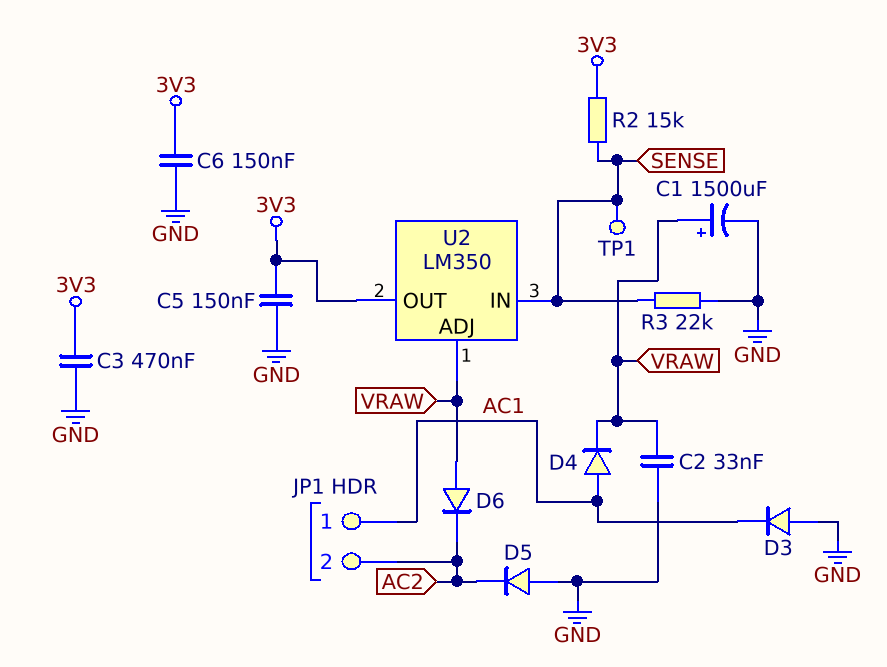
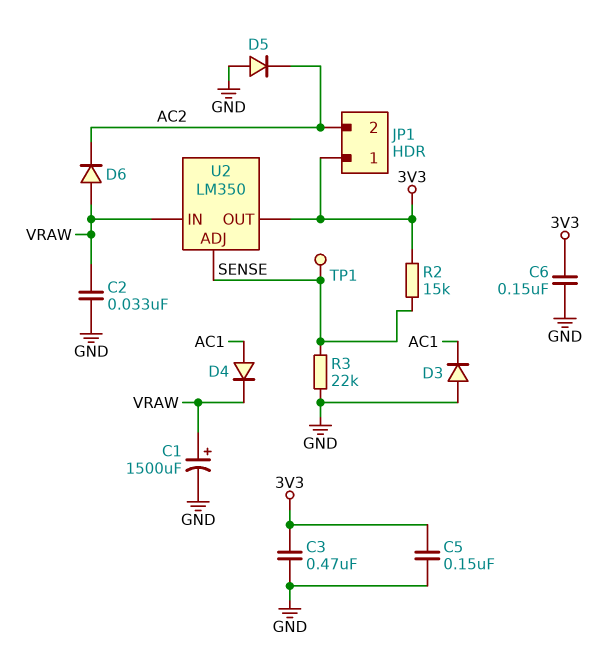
JP1 pin 1: AC1 -> 3V3
U2 pin ADJ: VRAW -> SENSE
U2 pin IN: SENSE -> VRAW

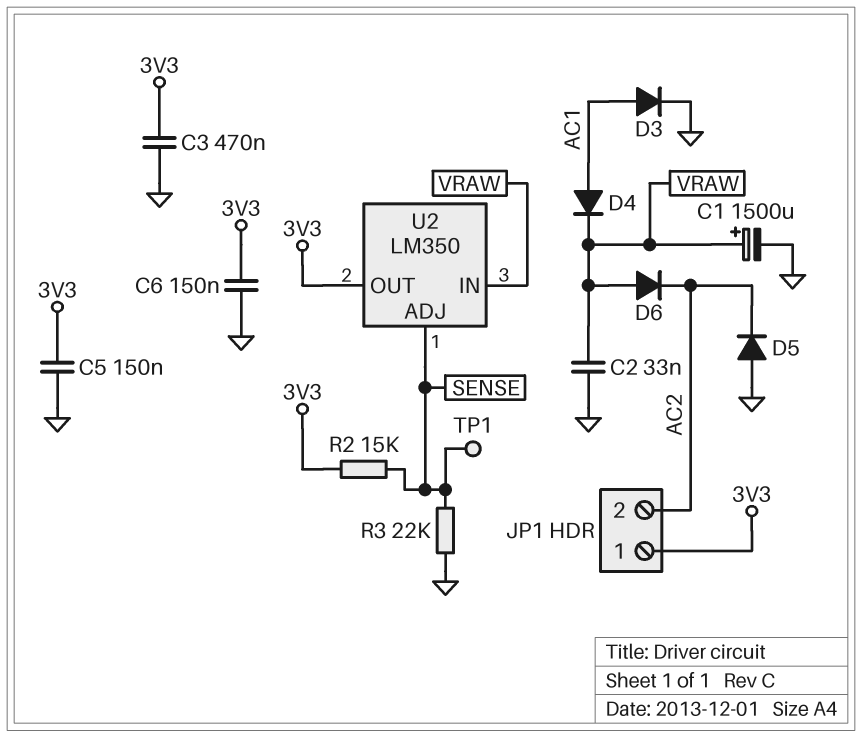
D3: diode (A GND, K AC1) -> diode (A AC1, K GND)

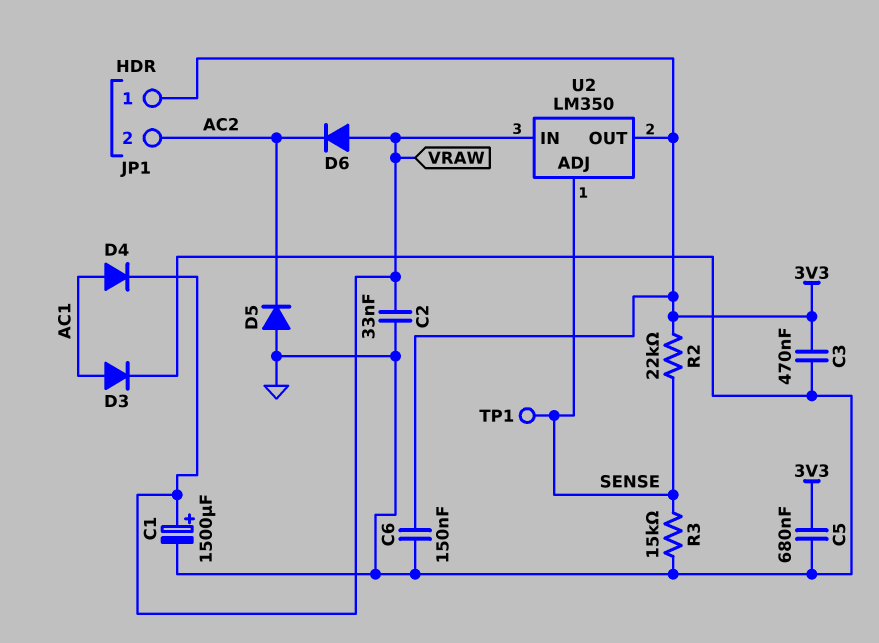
C5: 150nF (3V3, GND) -> 680nF (3V3, GND)
R2: 15k (3V3, SENSE) -> 22k (3V3, SENSE)
R3: 22k (GND, SENSE) -> 15k (GND, SENSE)

